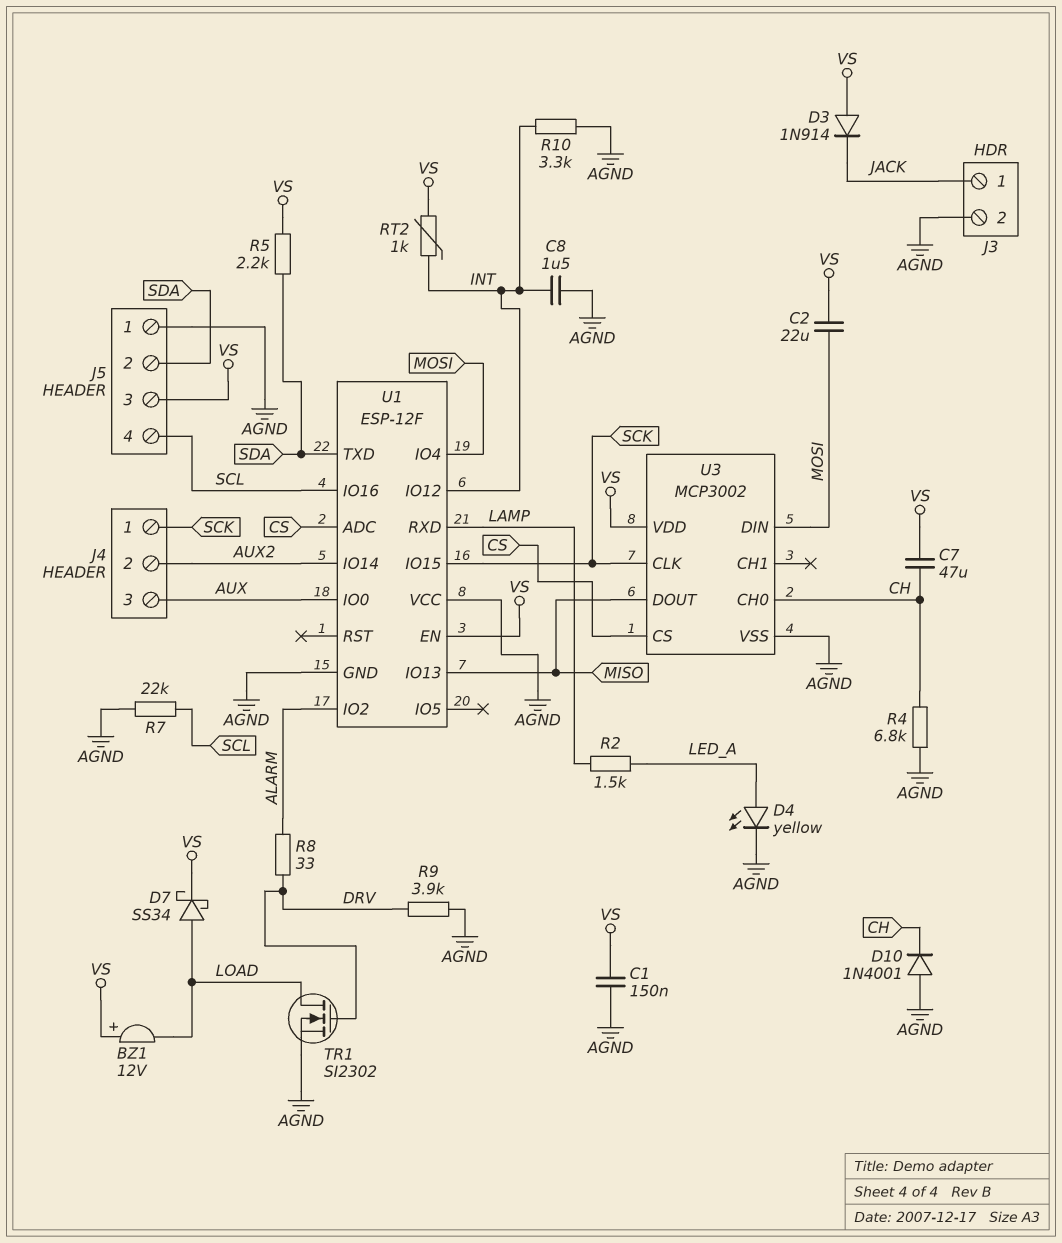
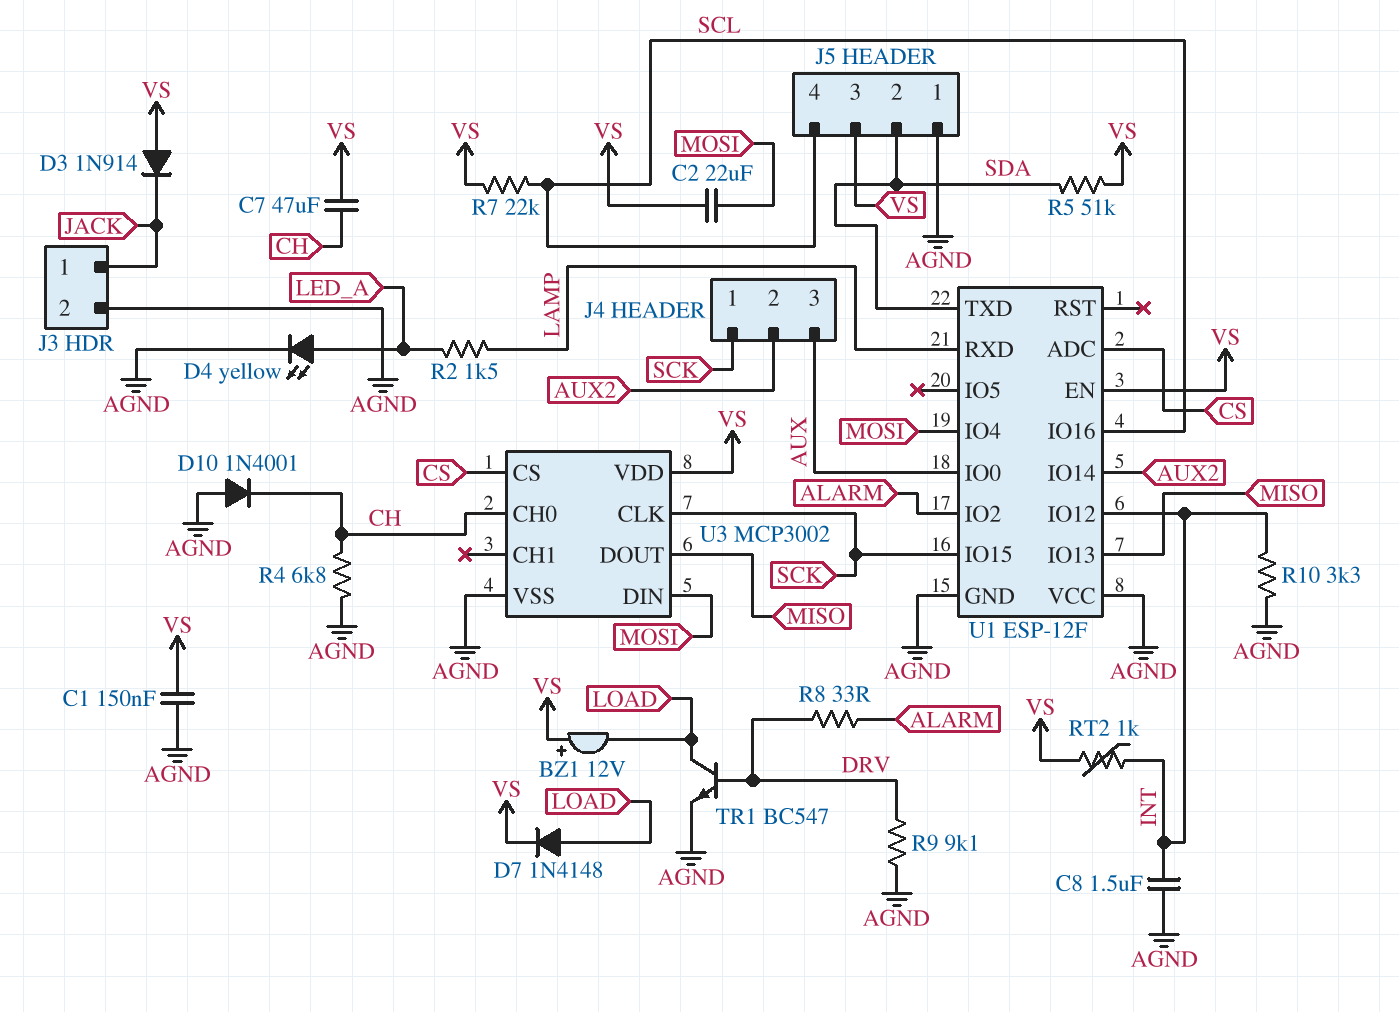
D7: schottky SS34 (A LOAD, K VS) -> diode 1N4148 (A LOAD, K VS)
R5: 2.2k (SDA, VS) -> 51k (SDA, VS)
R7: 22k (AGND, SCL) -> 22k (SCL, VS)
R9: 3.9k (AGND, DRV) -> 9.1k (AGND, DRV)
TR1: NMOS SI2302 (G DRV, D LOAD, S AGND) -> NPN BC547 (B DRV, C LOAD, E AGND)

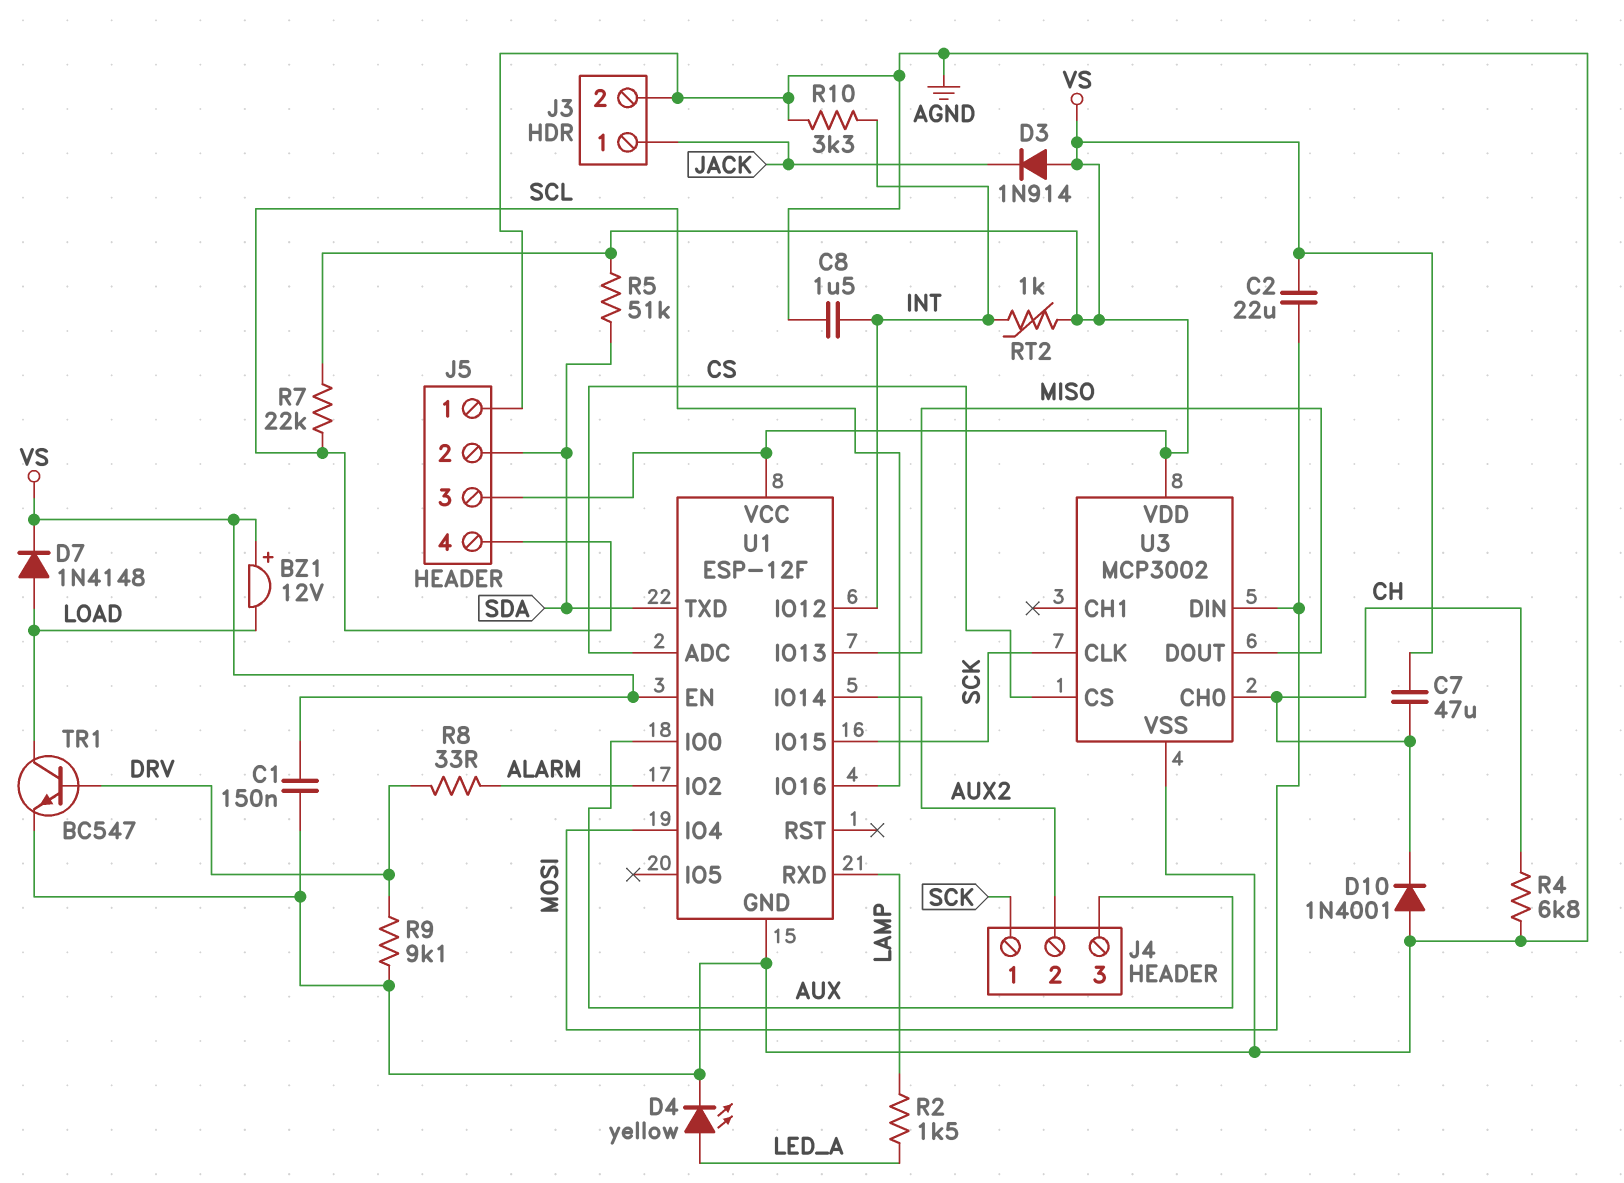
U1 pin VCC: AGND -> VS

